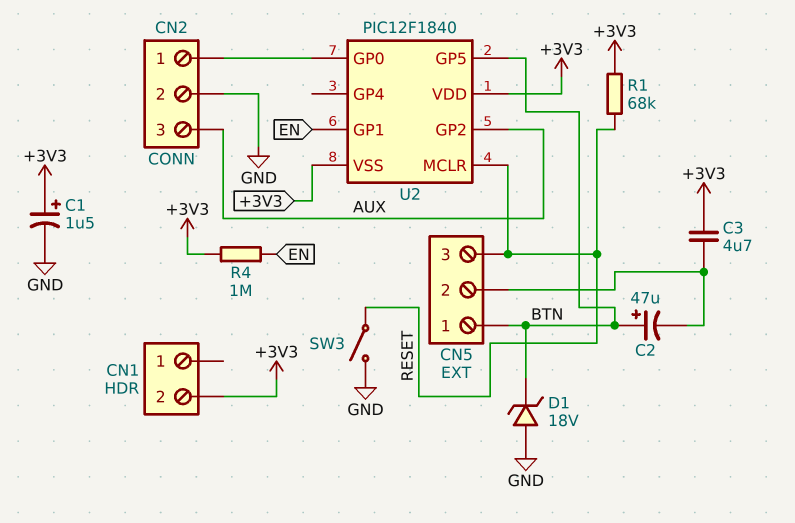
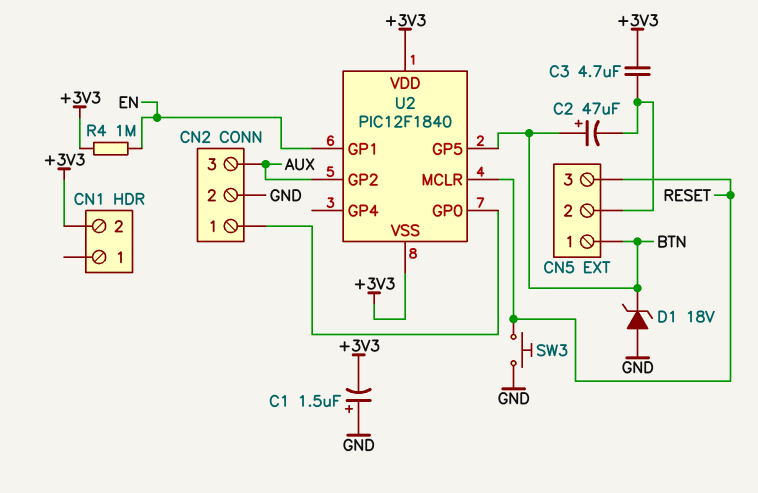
C1: 1.5uF (plus +3V3, minus GND) -> 1.5uF (plus GND, minus +3V3)
R1: 68k (+3V3, RESET) -> none
SW3: switch (GND, RESET) -> button (GND, RESET)

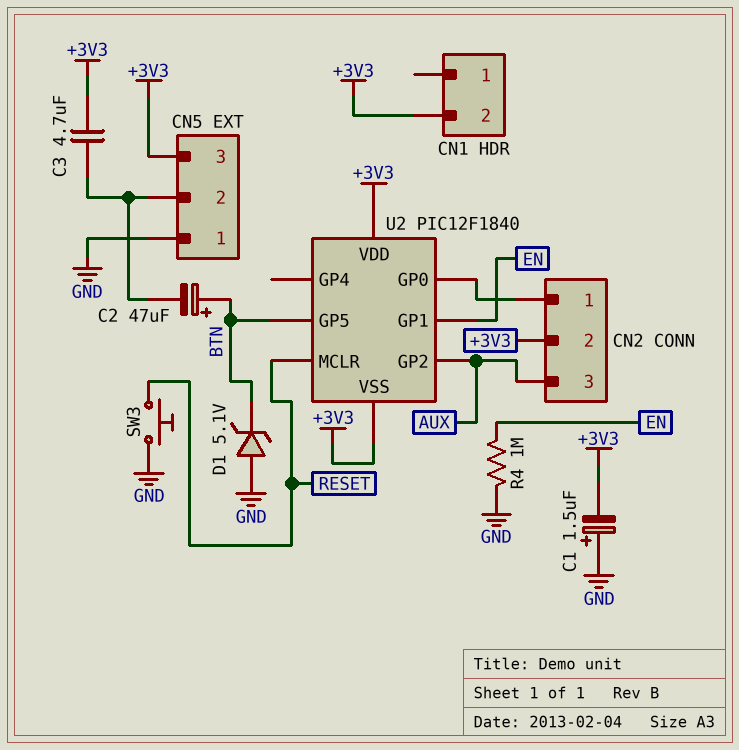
CN2 pin 2: GND -> +3V3
CN5 pin 1: BTN -> GND
CN5 pin 3: RESET -> +3V3
D1: zener 18V (A GND, K BTN) -> zener 5.1V (A GND, K BTN)
R4: 1M (+3V3, EN) -> 1M (EN, GND)

